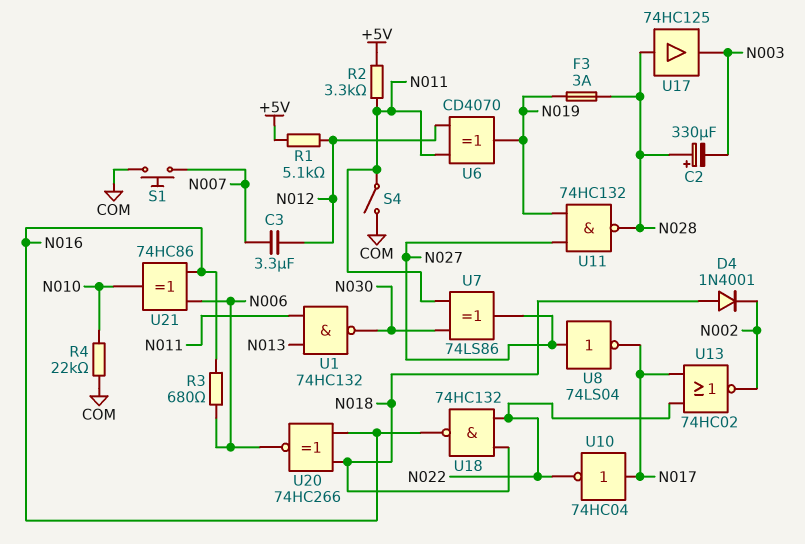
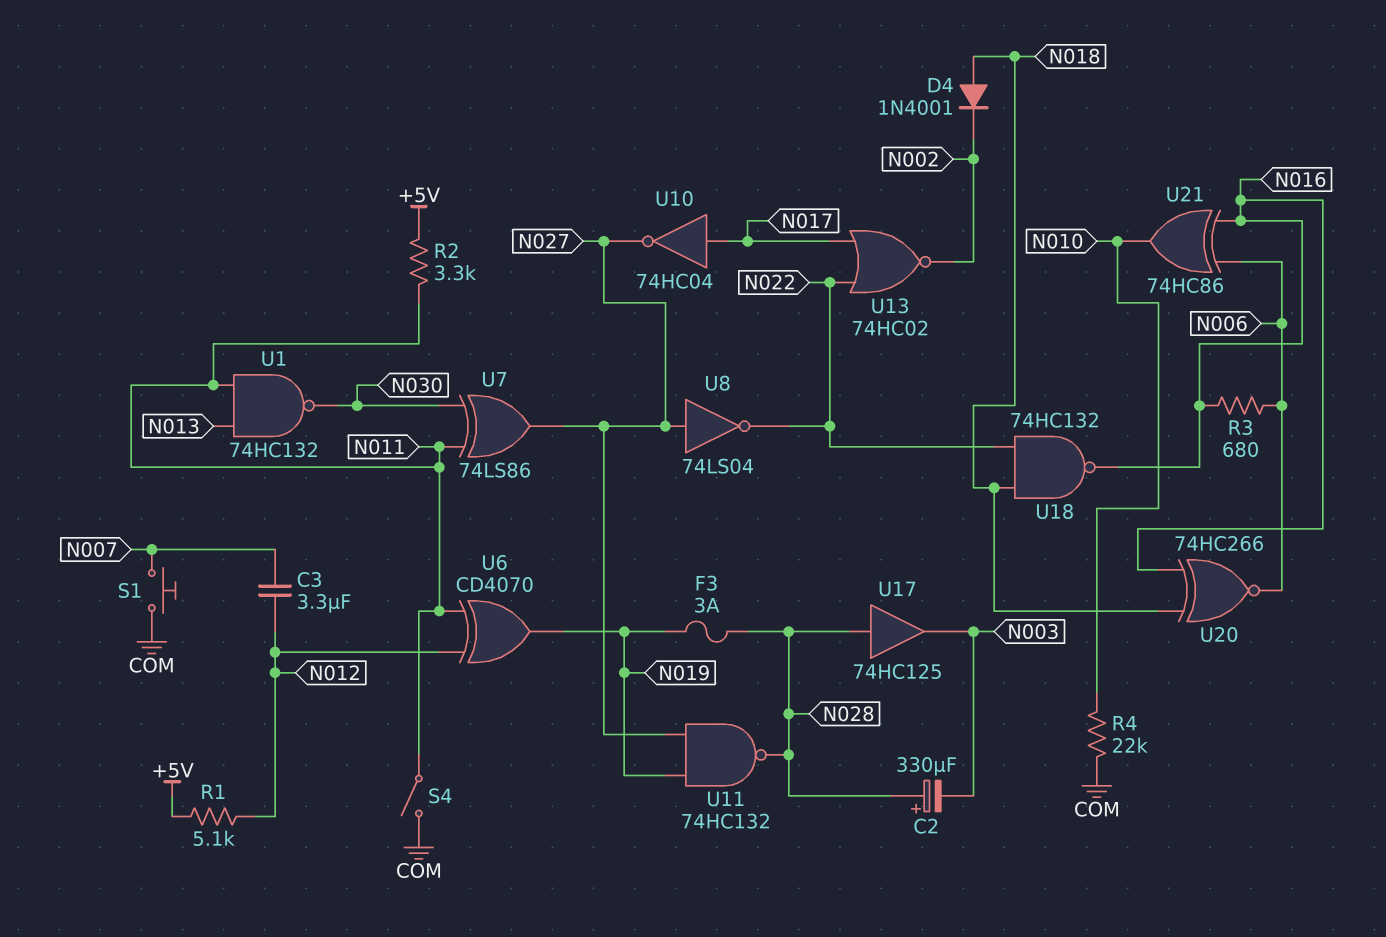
U8: NOT 74LS04 (in N027, out N017) -> NOT 74LS04 (in N027, out N022)
U10: NOT 74HC04 (in N017, out N022) -> NOT 74HC04 (in N017, out N027)

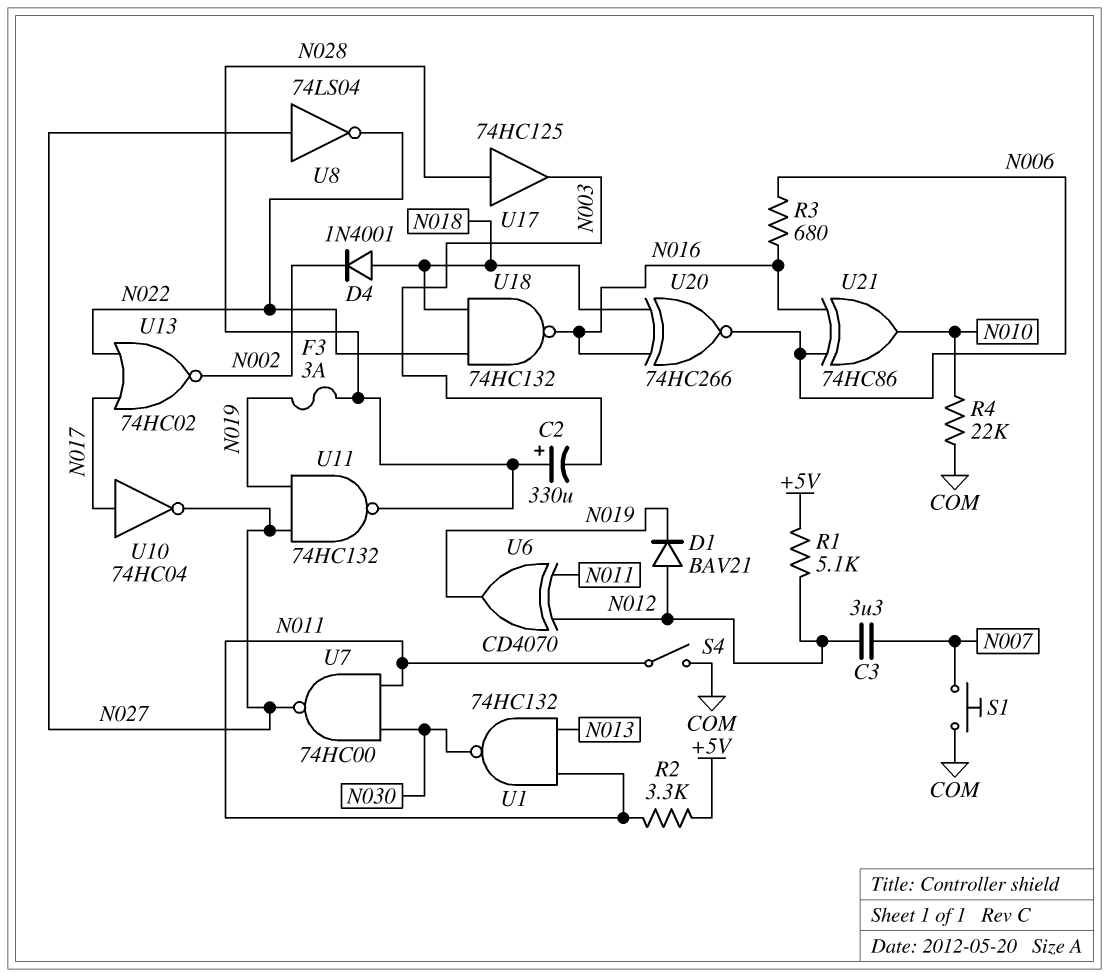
D1: none -> diode BAV21 (A N012, K N019)
U7: XOR 74LS86 (in N011, in N030, out N027) -> NAND 74HC00 (in N011, in N030, out N027)

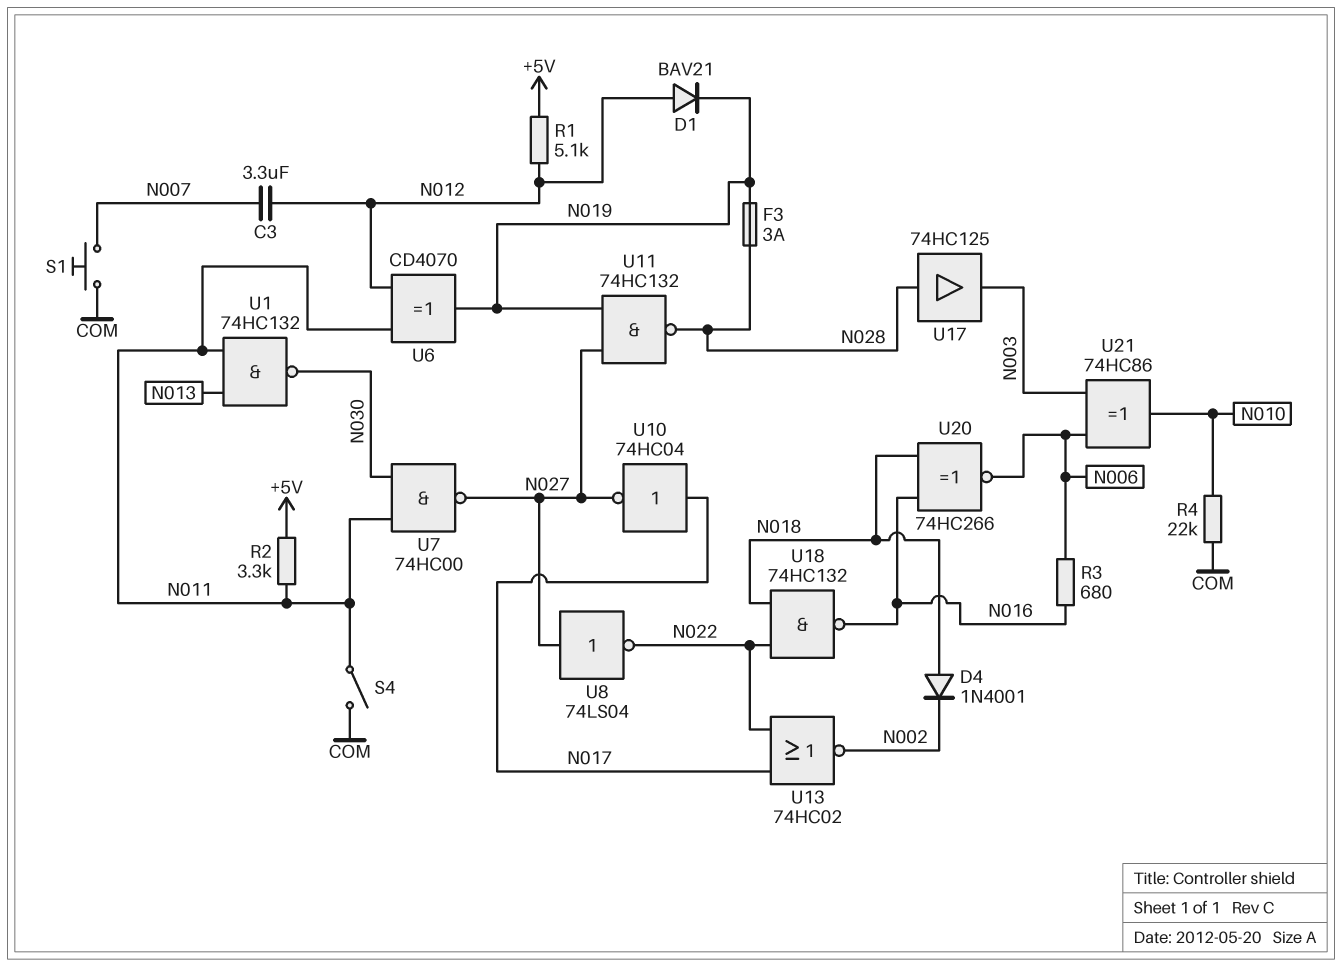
C2: 330uF (plus N028, minus N003) -> none
U21: XOR 74HC86 (in N006, in N016, out N010) -> XOR 74HC86 (in N003, in N006, out N010)

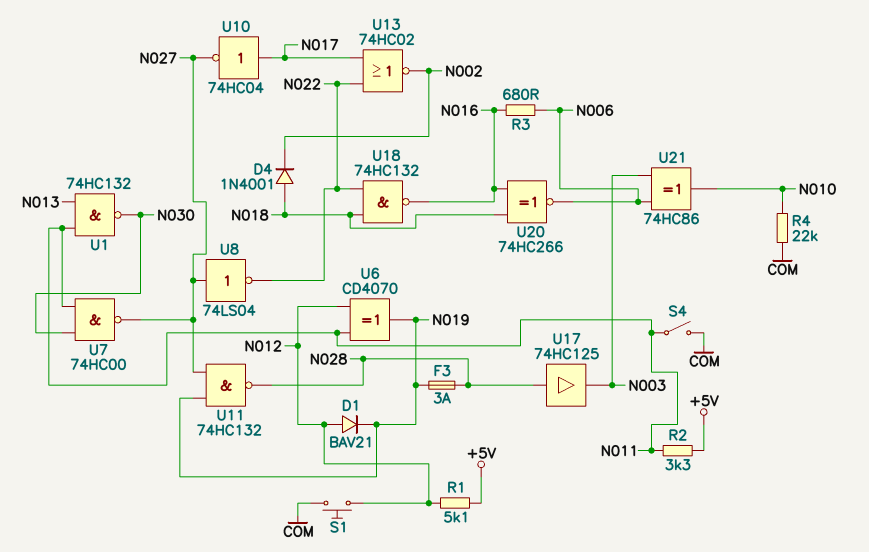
C3: 3.3uF (N007, N012) -> none
S1: button (COM, N007) -> button (COM, N012)

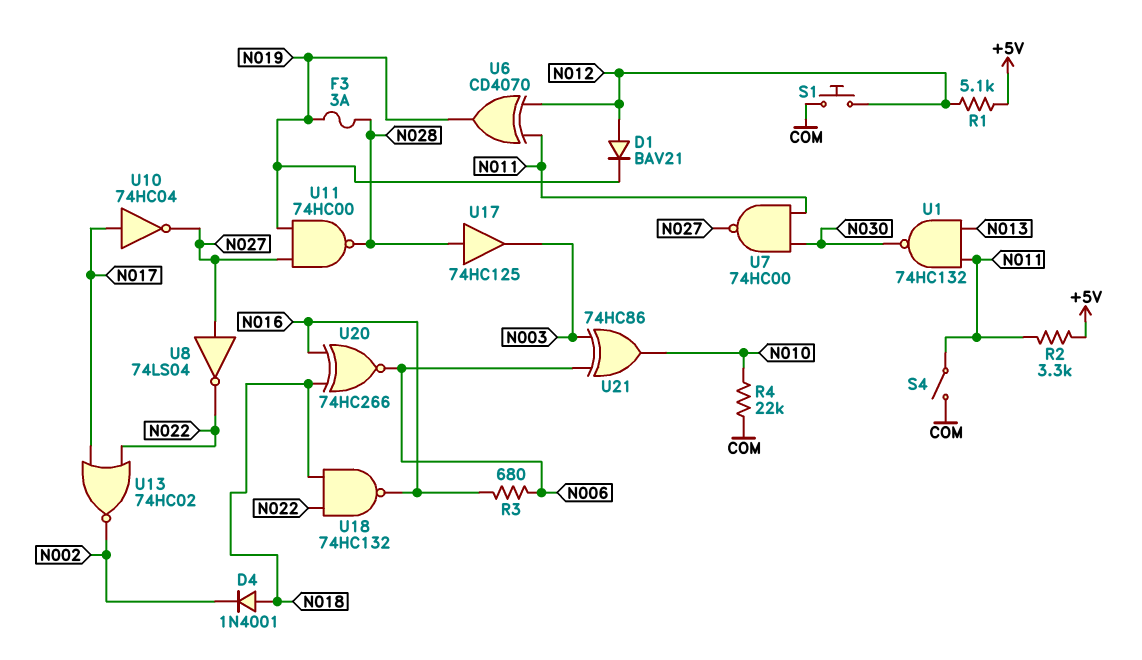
U11: NAND 74HC132 (in N019, in N027, out N028) -> NAND 74HC00 (in N019, in N027, out N028)

